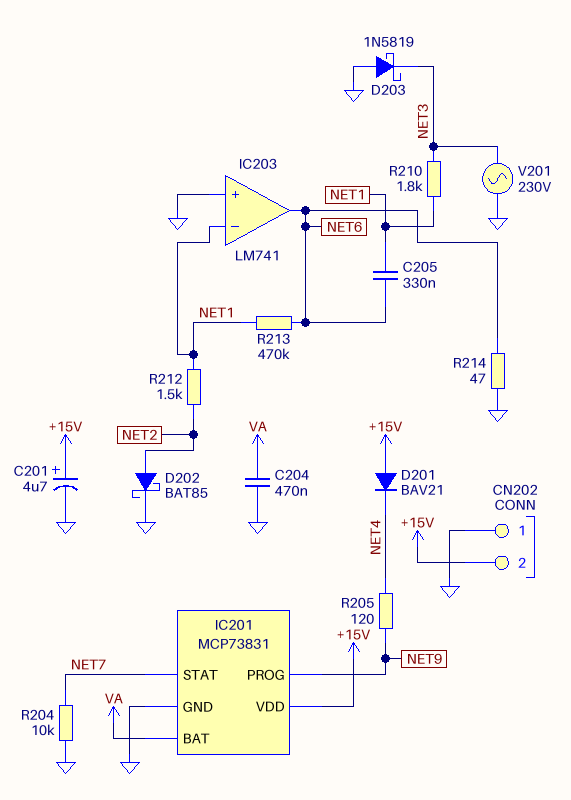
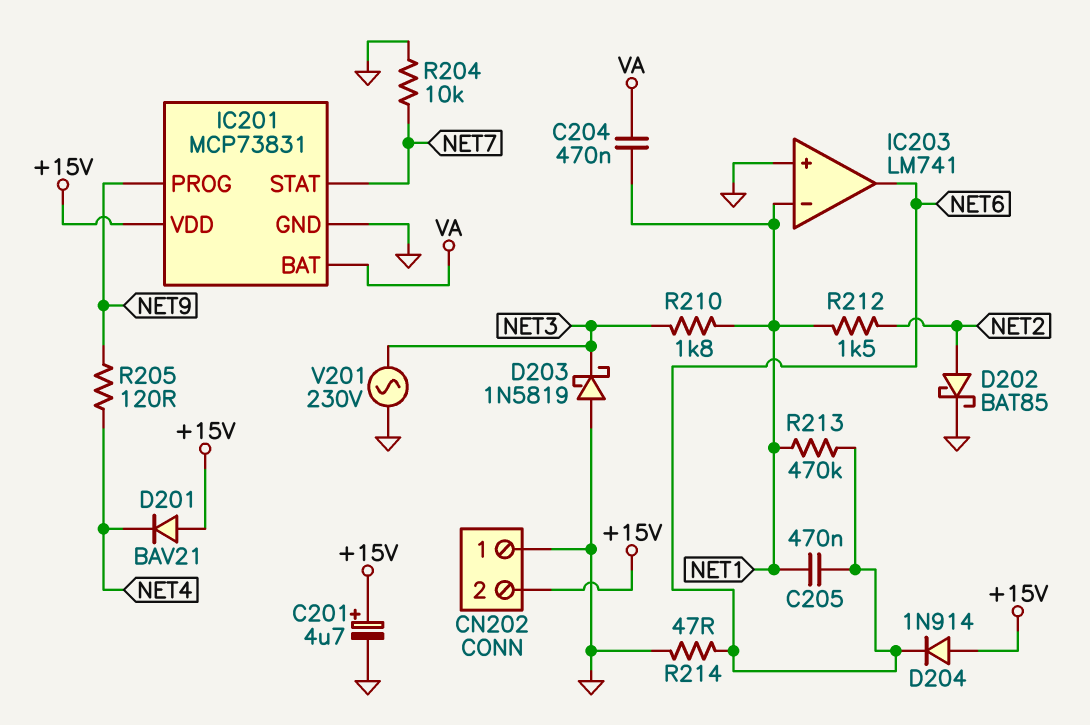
C204: 470nF (GND, VA) -> 470nF (NET1, VA)
C205: 330nF (NET1, NET6) -> 470nF (NET1, NET6)
D204: none -> diode 1N914 (A +15V, K NET6)

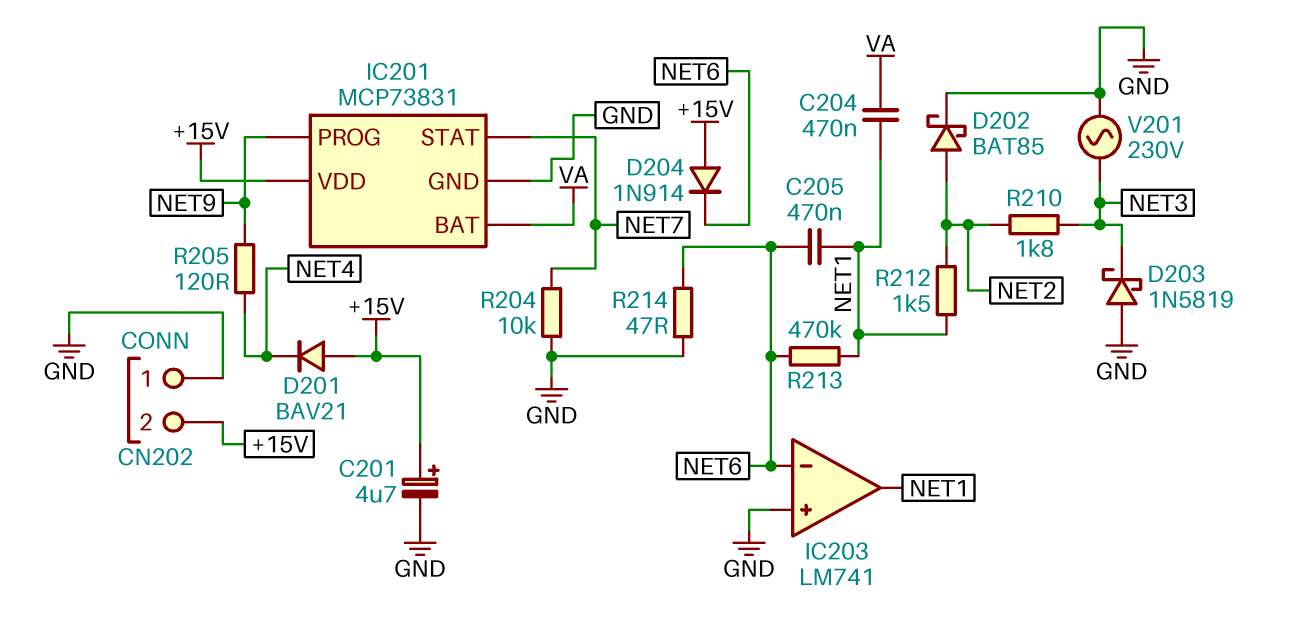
IC203 pin in-: NET1 -> NET6
IC203 pin out: NET6 -> NET1
R210: 1.8k (NET1, NET3) -> 1.8k (NET2, NET3)

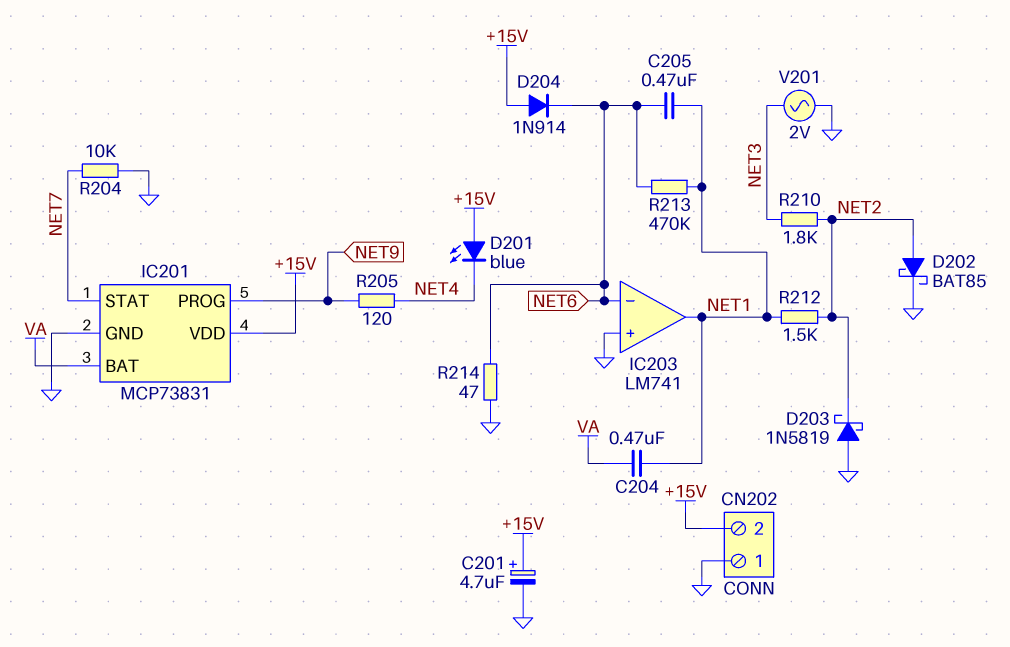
D201: diode BAV21 (A +15V, K NET4) -> LED blue (A +15V, K NET4)
D203: schottky 1N5819 (A GND, K NET3) -> schottky 1N5819 (A GND, K NET2)
V201: AC 230V (GND, NET3) -> AC 2V (GND, NET3)

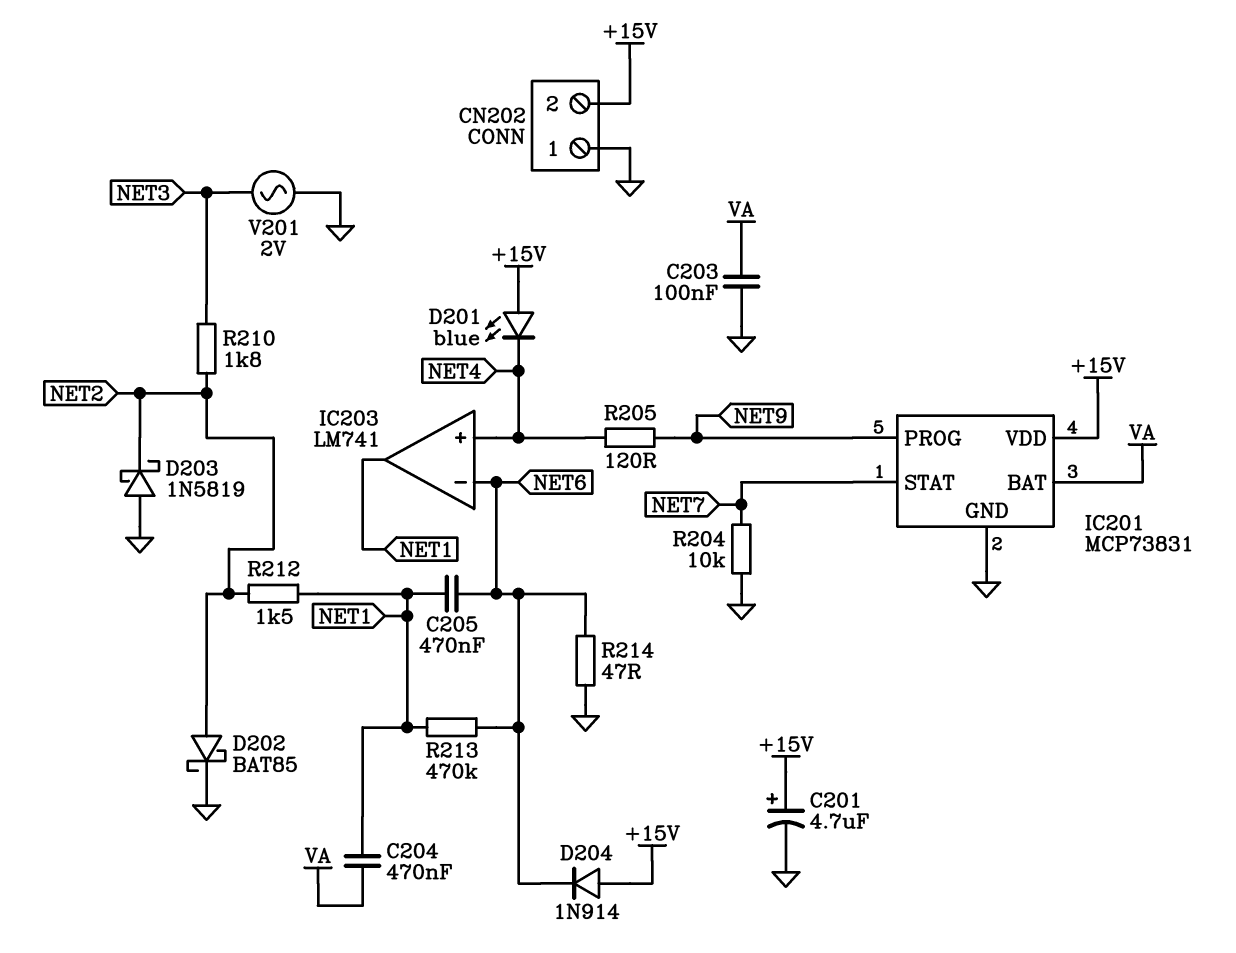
C203: none -> 100nF (GND, VA)
IC203 pin in+: GND -> NET4

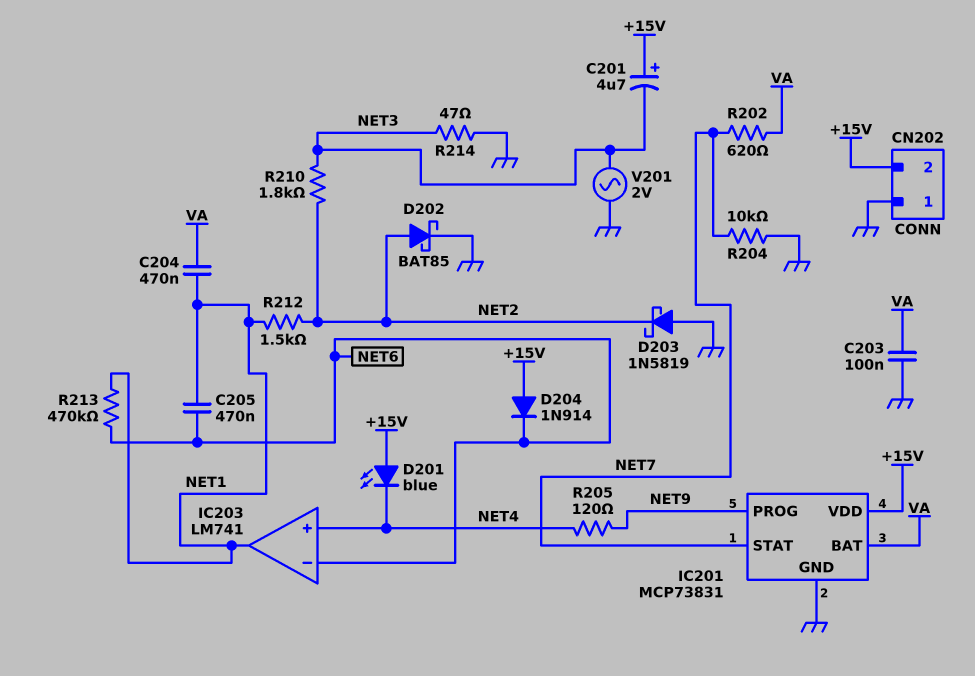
C201: 4.7uF (plus +15V, minus GND) -> 4.7uF (plus +15V, minus NET3)
R202: none -> 620 (NET7, VA)
R214: 47 (GND, NET6) -> 47 (GND, NET3)

